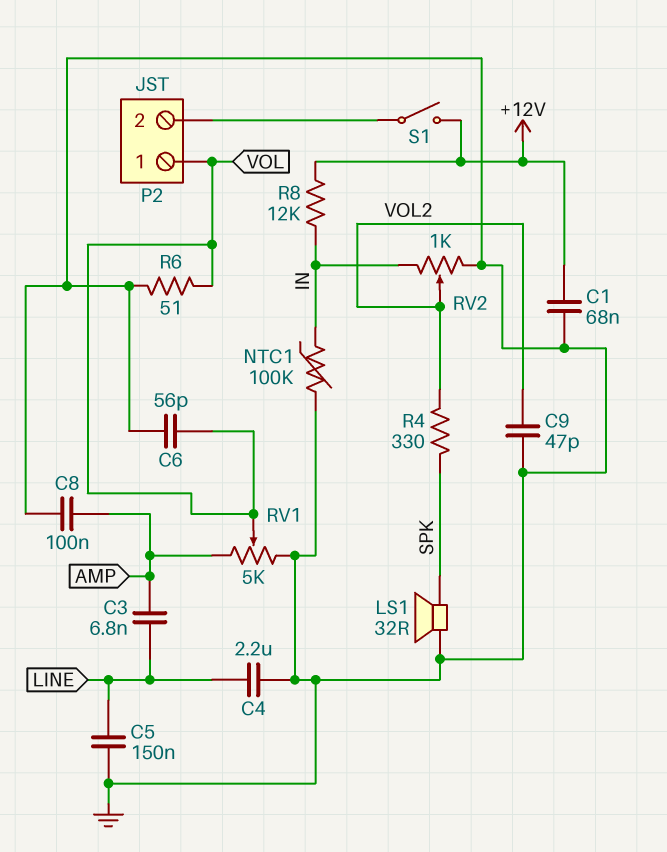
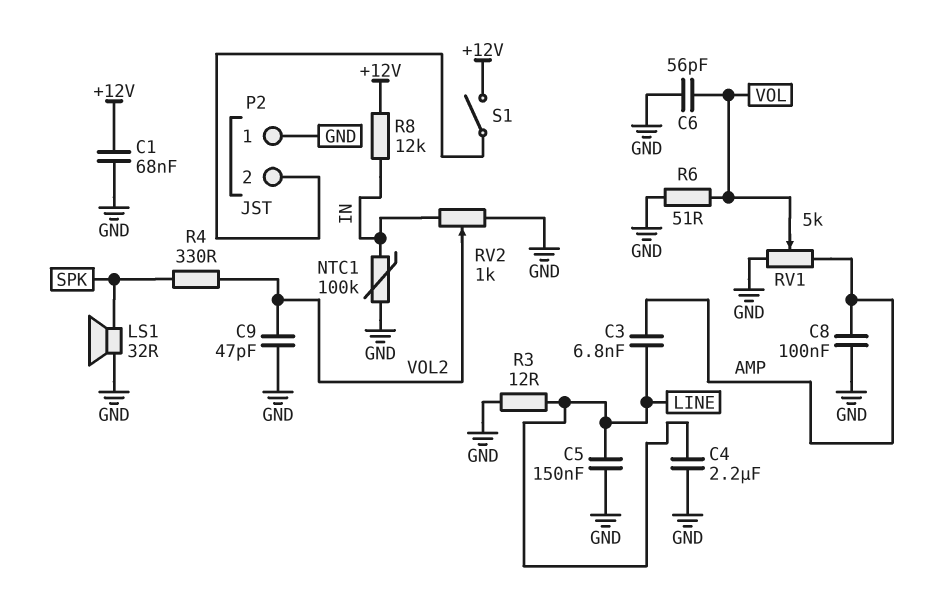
P2 pin 1: VOL -> GND
R3: none -> 12 (GND, LINE)

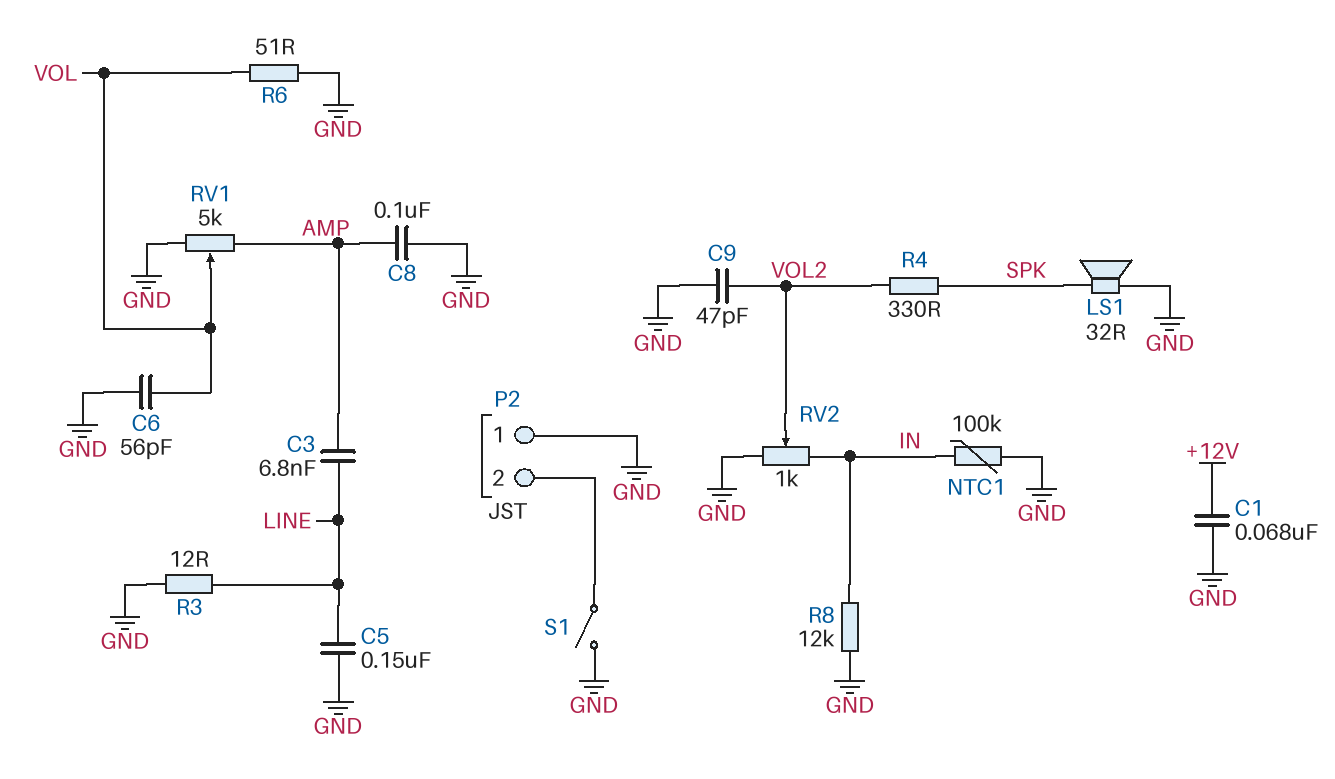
C4: 2.2uF (GND, LINE) -> none
R8: 12k (+12V, IN) -> 12k (GND, IN)
S1: switch (+12V, P2/2) -> switch (GND, P2/2)

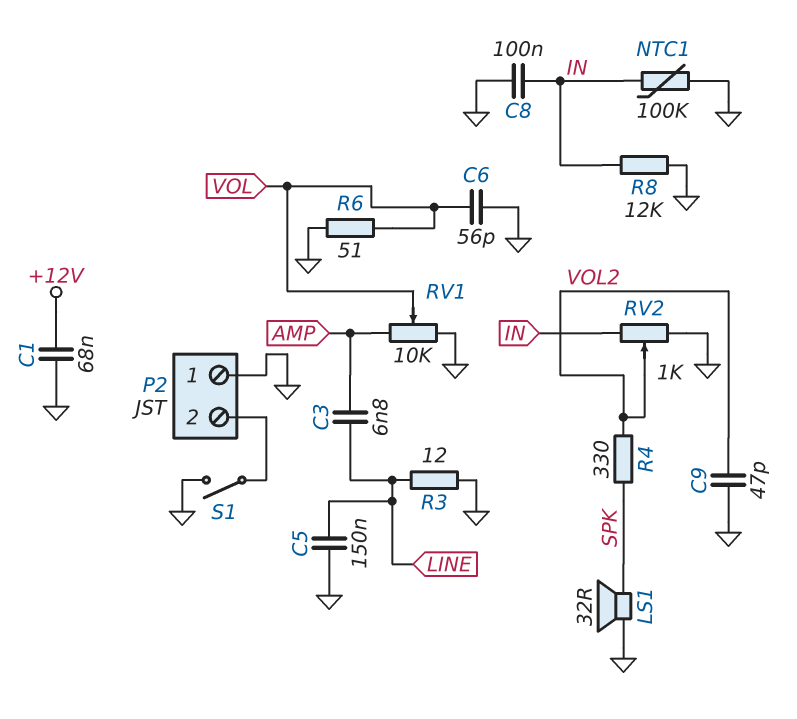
C8: 100nF (AMP, GND) -> 100nF (GND, IN)
RV1: 5k (AMP, GND, wiper VOL) -> 10k (AMP, GND, wiper VOL)

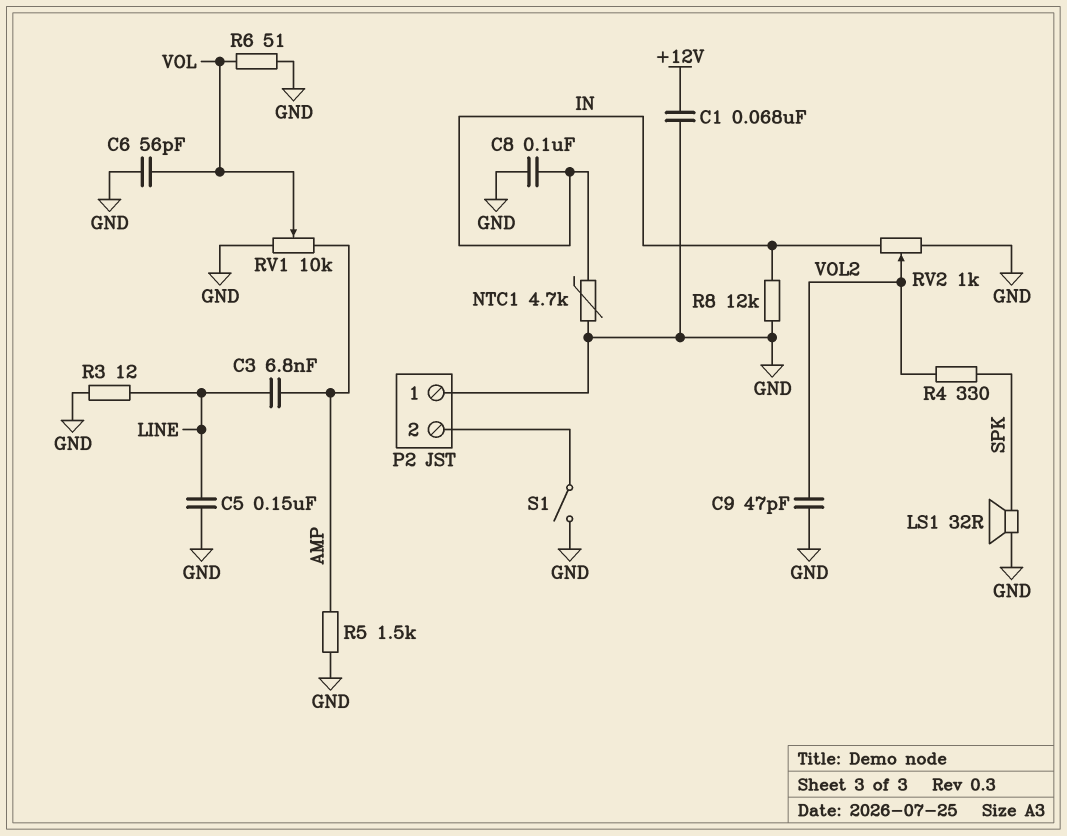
NTC1: 100k (GND, IN) -> 4.7k (GND, IN)
R5: none -> 1.5k (AMP, GND)

